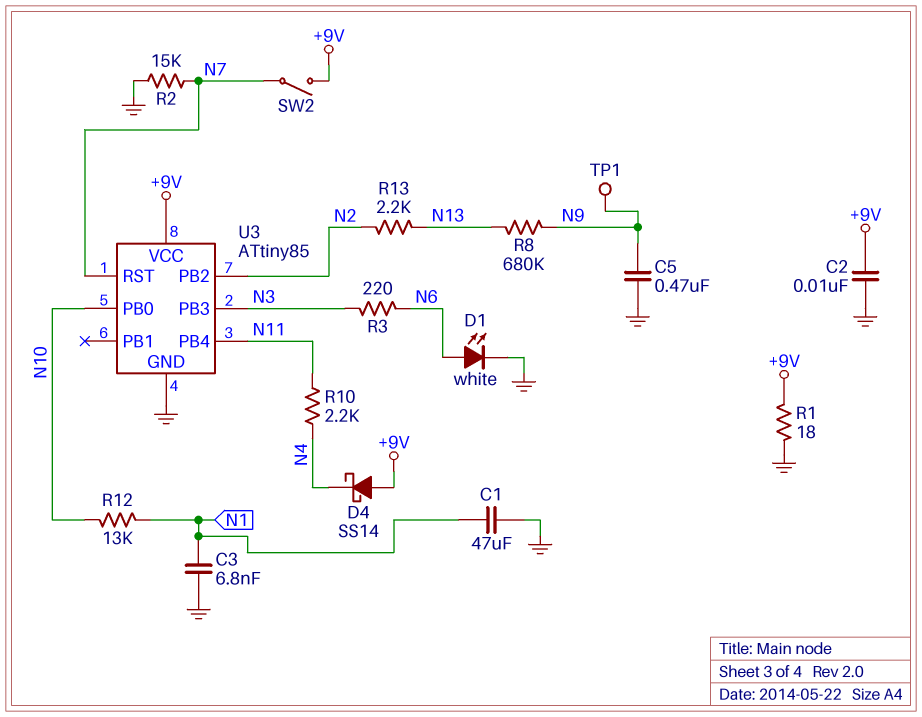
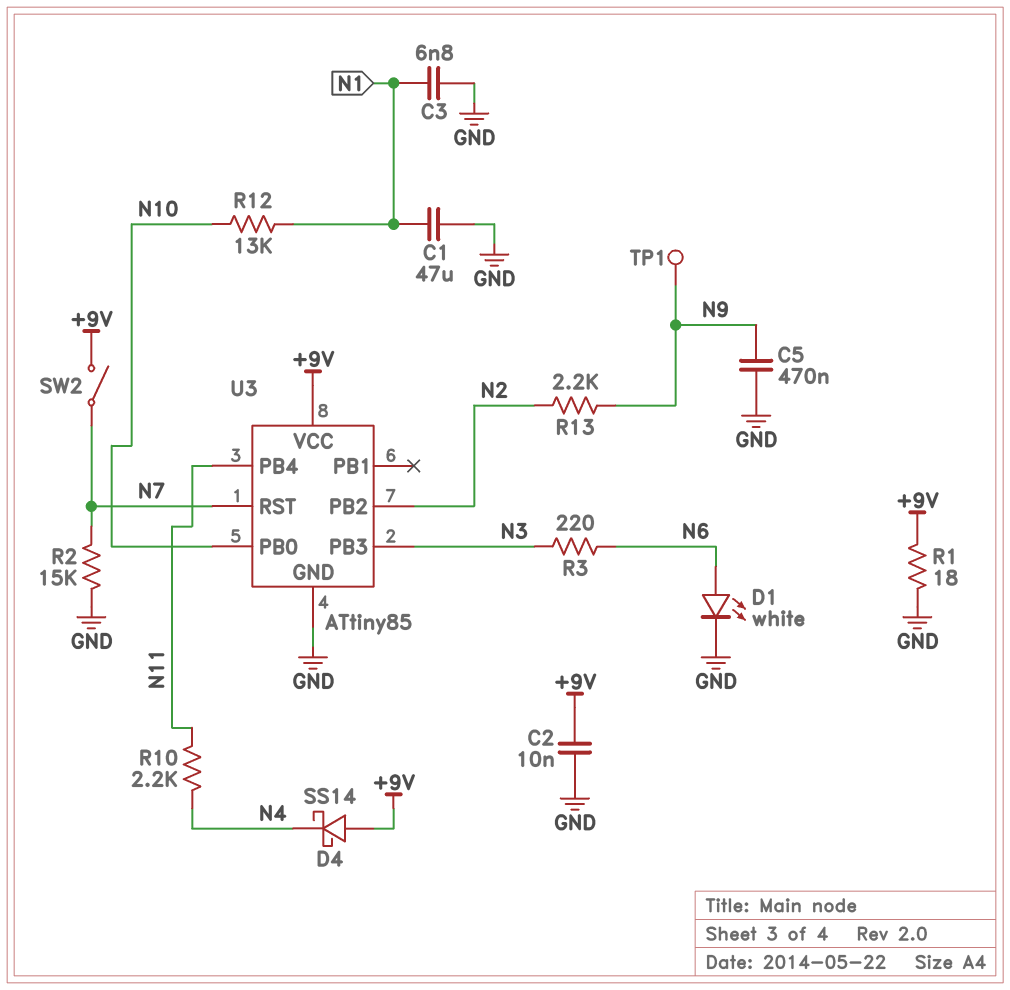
R8: 680k (N9, N13) -> none
R13: 2.2k (N2, N13) -> 2.2k (N2, N9)

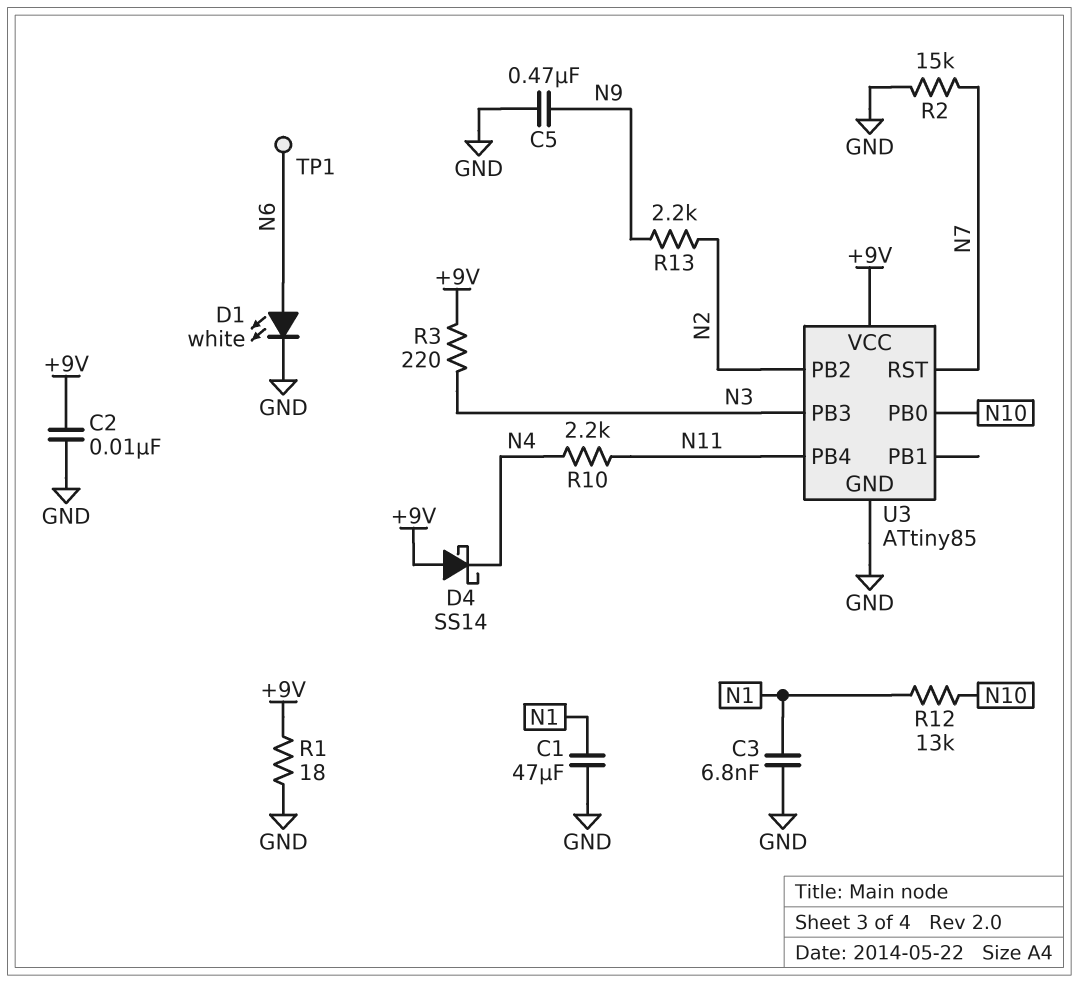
R3: 220 (N3, N6) -> 220 (+9V, N3)
SW2: switch (+9V, N7) -> none
TP1: test point (N9) -> test point (N6)

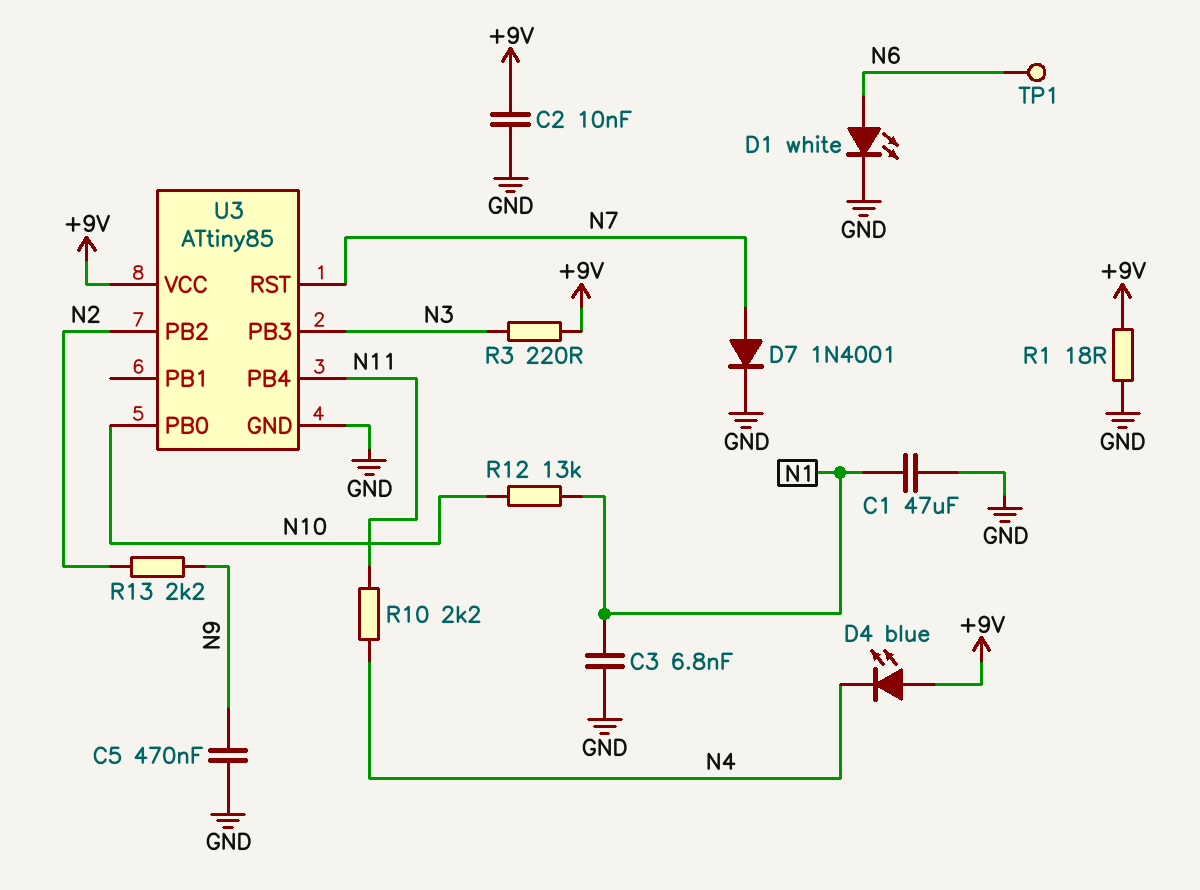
D4: schottky SS14 (A +9V, K N4) -> LED blue (A +9V, K N4)
D7: none -> diode 1N4001 (A N7, K GND)
R2: 15k (GND, N7) -> none

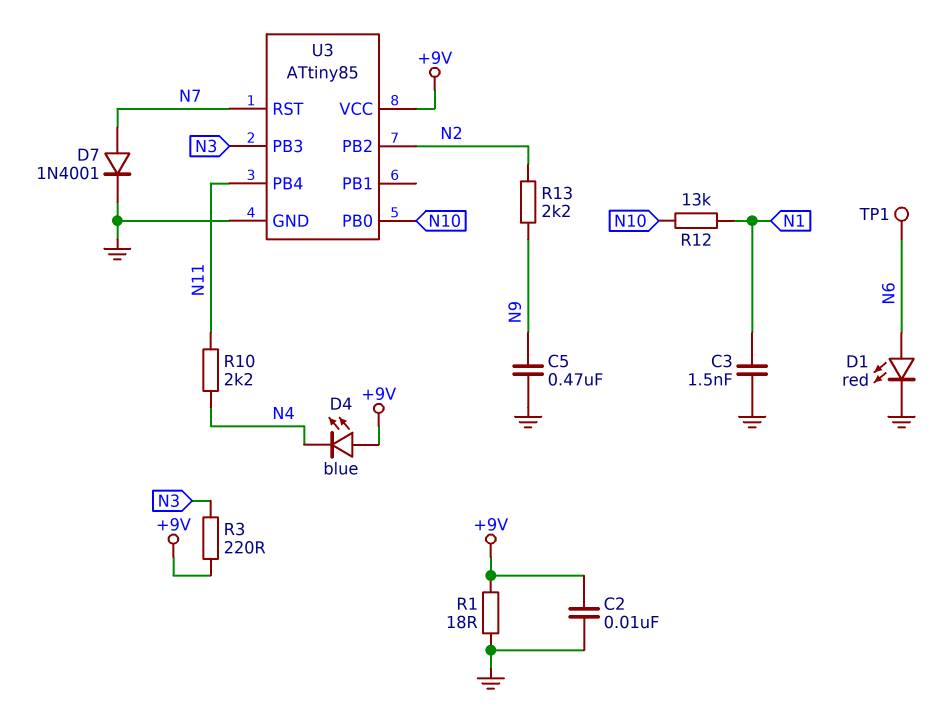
C1: 47uF (GND, N1) -> none
C3: 6.8nF (GND, N1) -> 1.5nF (GND, N1)
D1: LED white (A N6, K GND) -> LED red (A N6, K GND)

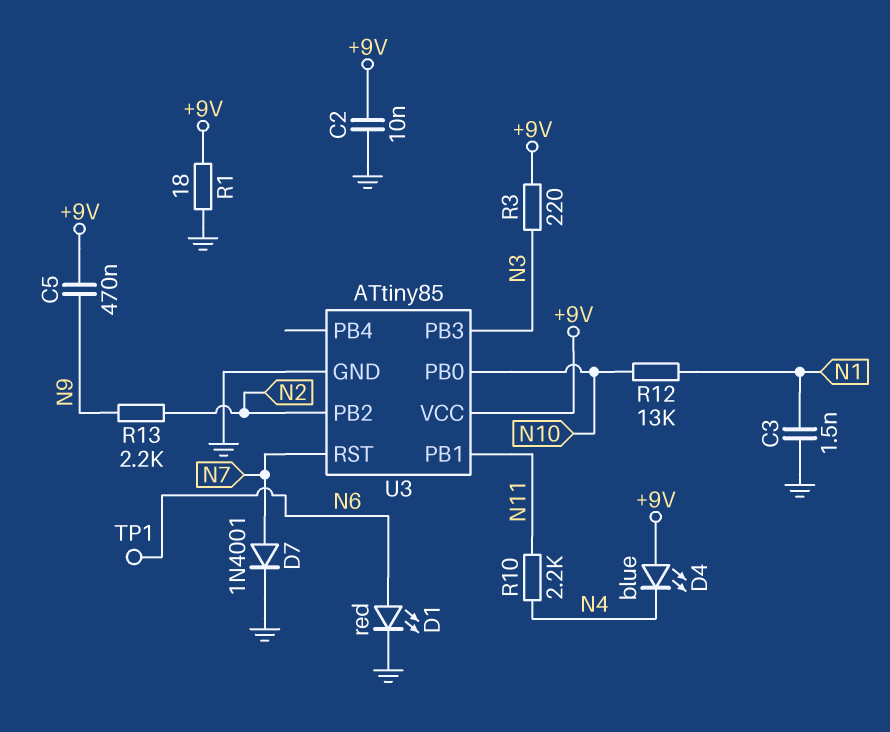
C5: 470nF (GND, N9) -> 470nF (+9V, N9)
U3 pin PB1: none -> N11
U3 pin PB4: N11 -> none

